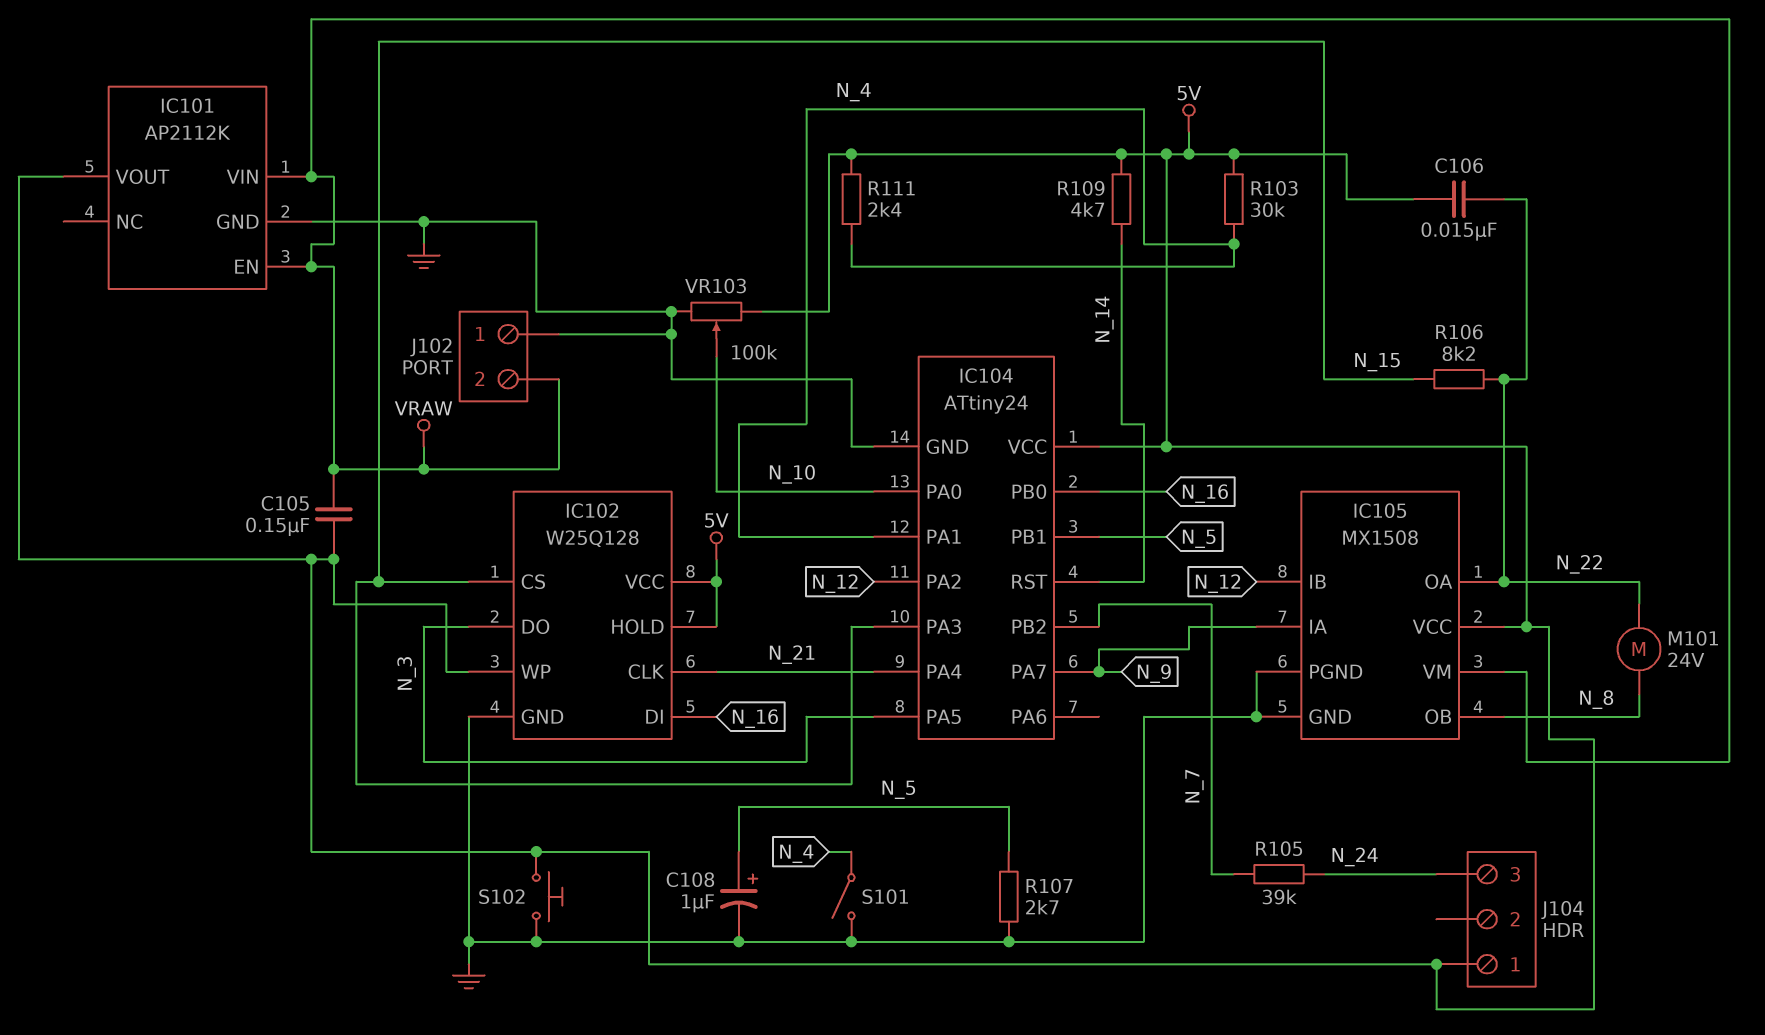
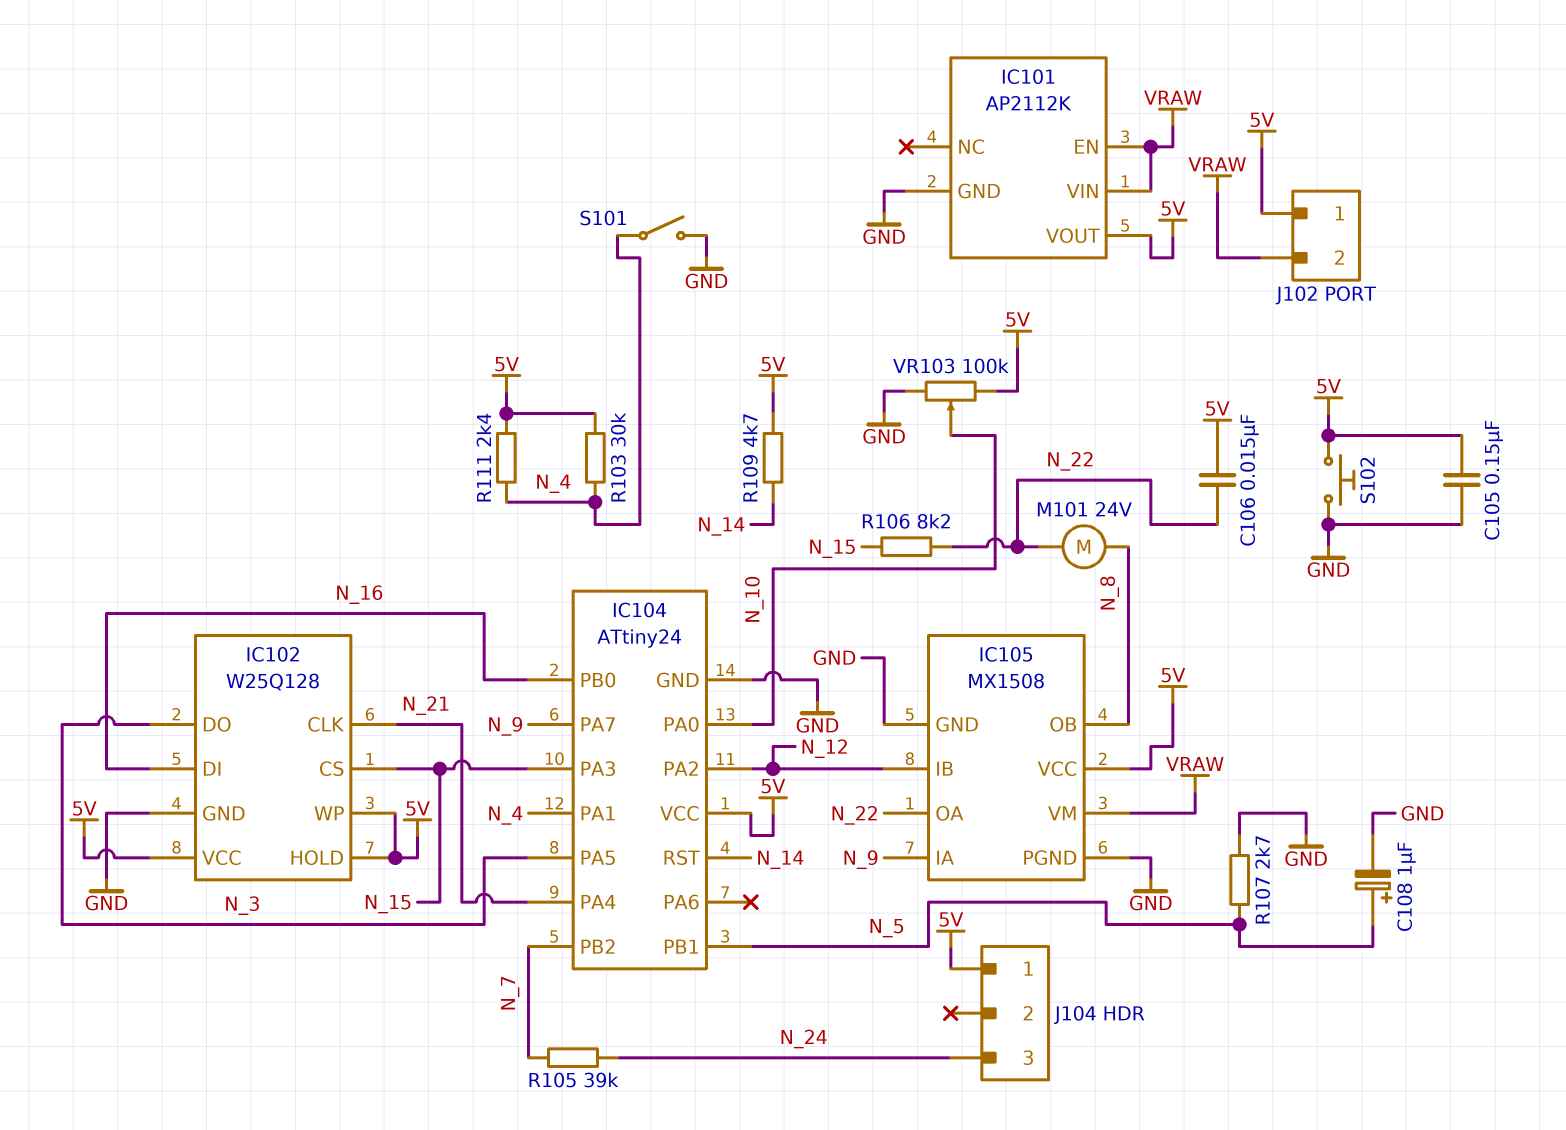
C105: 150nF (5V, VRAW) -> 150nF (5V, GND)
J102 pin 1: GND -> 5V

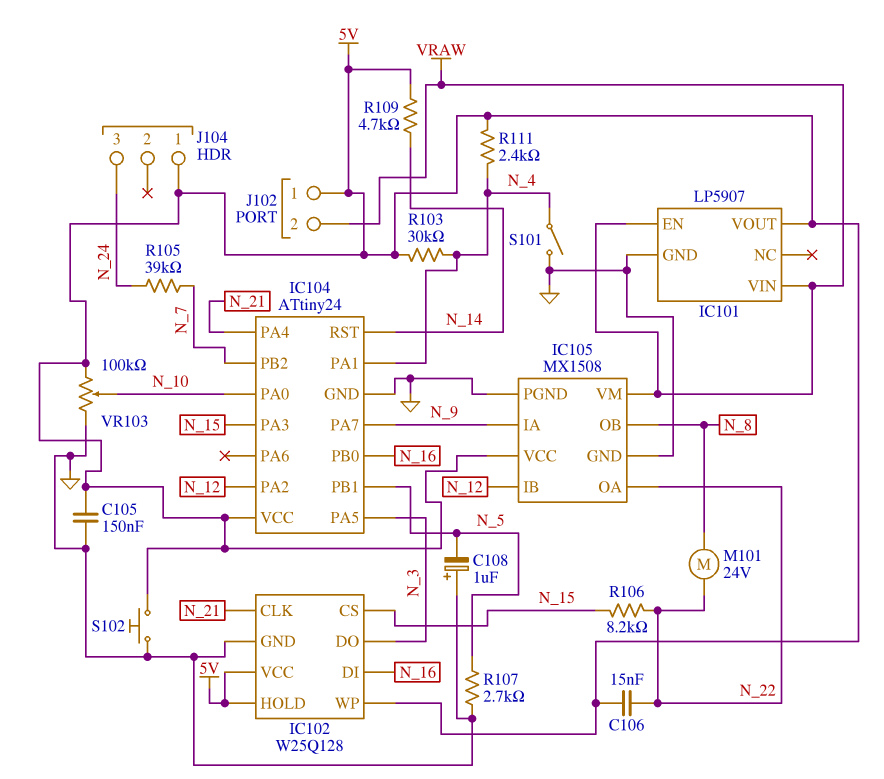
C108: 1uF (plus N_5, minus GND) -> 1uF (plus GND, minus N_5)
IC101: AP2112K -> LP5907

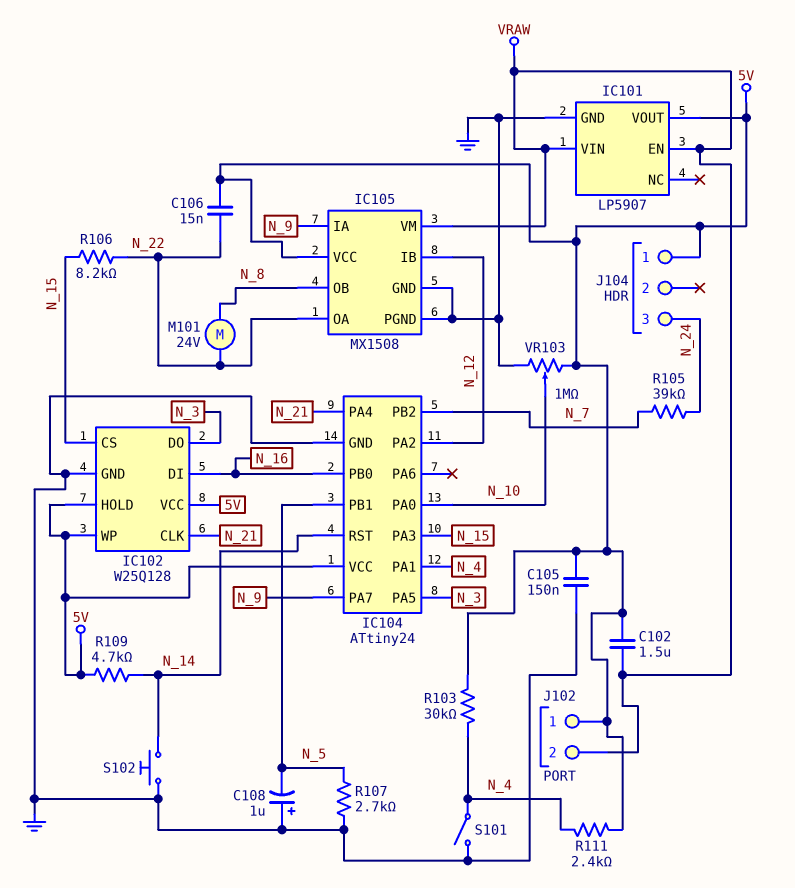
C102: none -> 1.5uF (5V, VRAW)
S102: button (5V, GND) -> button (GND, N_14)
VR103: 100k (5V, GND, wiper N_10) -> 1M (5V, GND, wiper N_10)

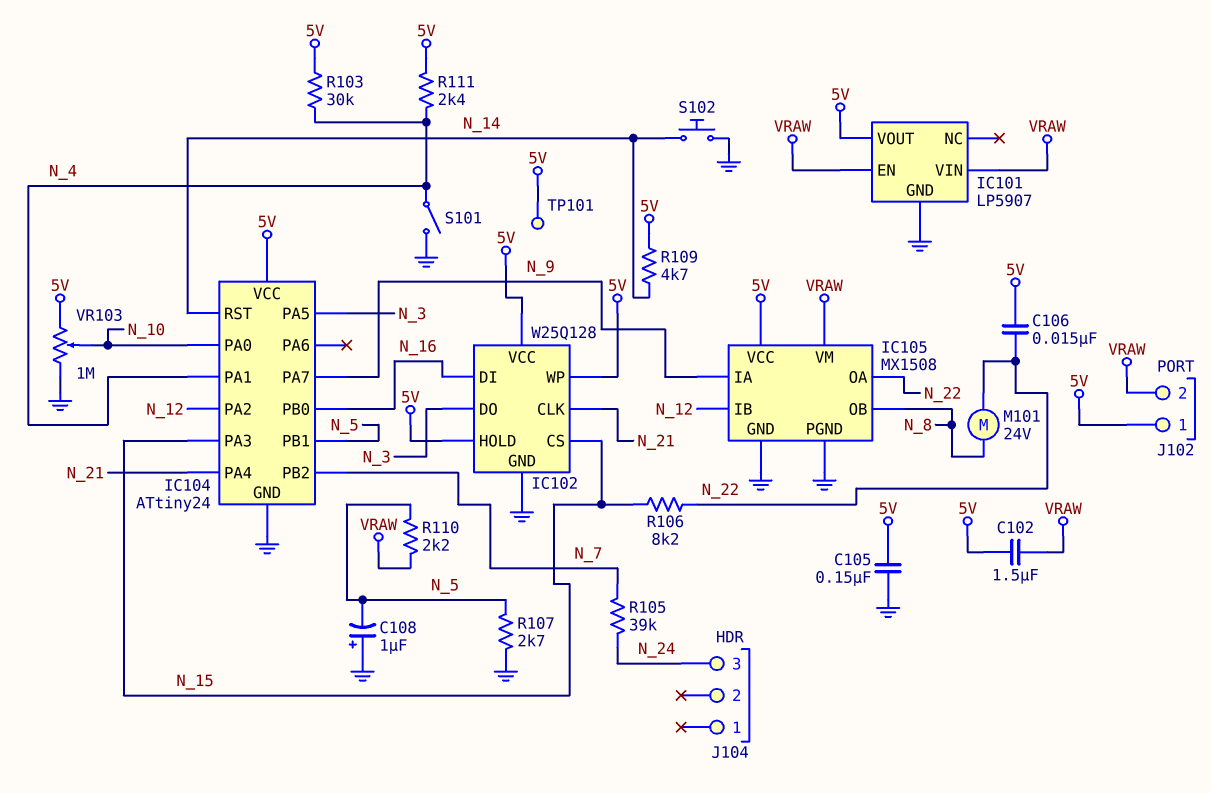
J104 pin 1: 5V -> none
R110: none -> 2.2k (N_5, VRAW)
TP101: none -> test point (5V)

